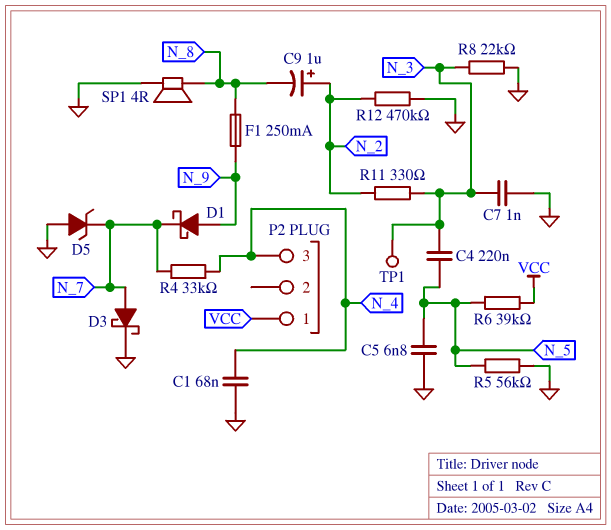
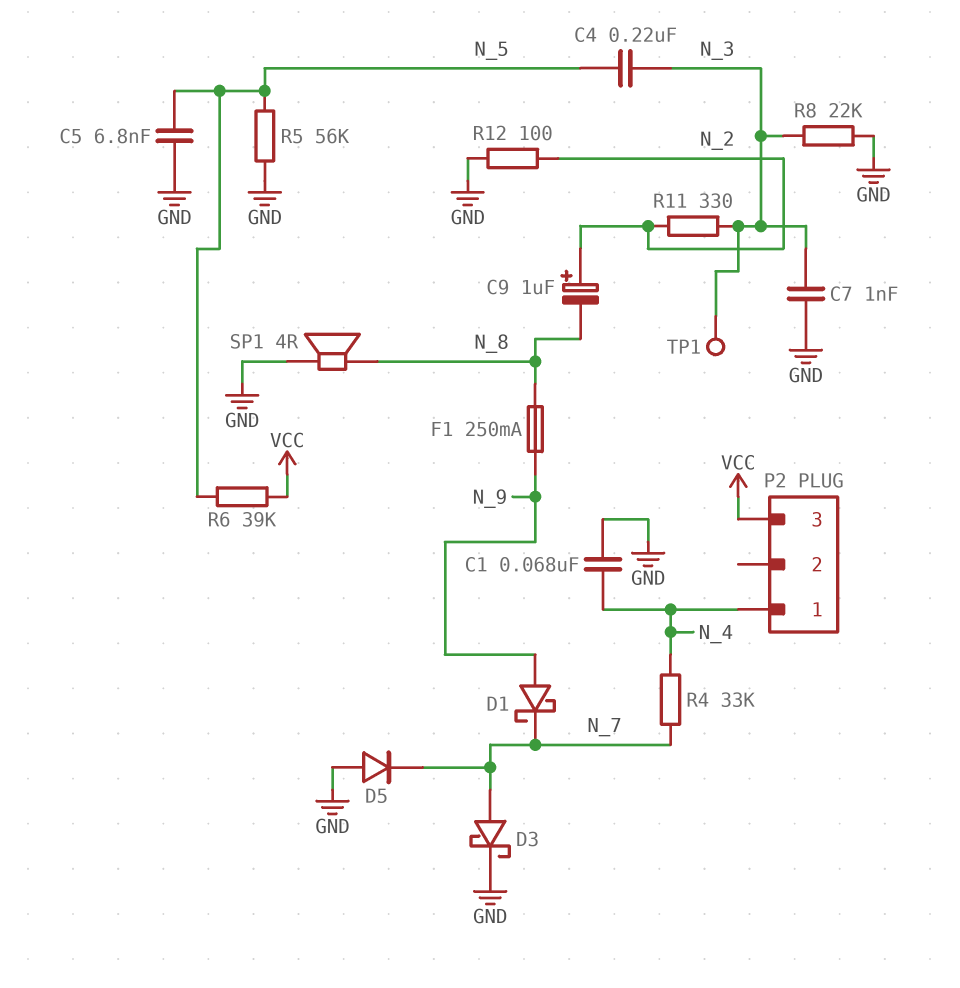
D5: zener (A GND, K N_7) -> diode (A GND, K N_7)
P2 pin 1: VCC -> N_4
P2 pin 3: N_4 -> VCC
R12: 470k (GND, N_2) -> 100 (GND, N_2)

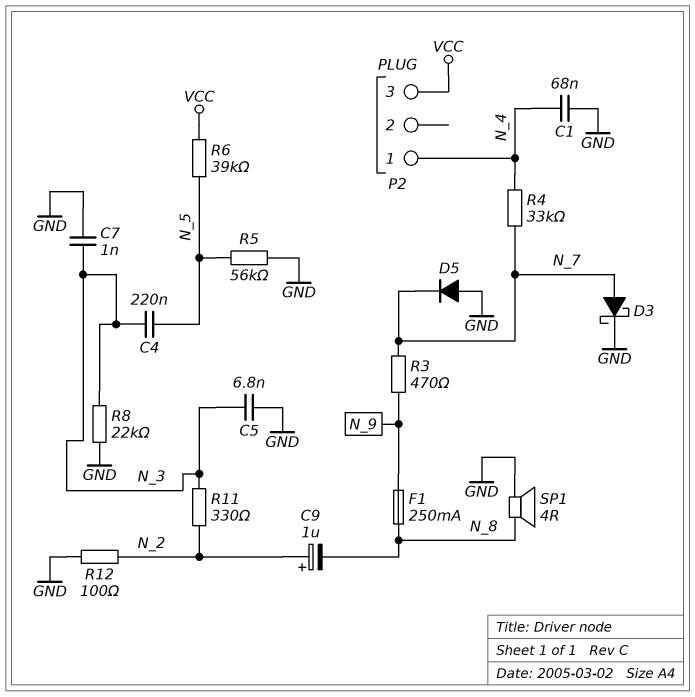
C5: 6.8nF (GND, N_5) -> 6.8nF (GND, N_3)
D1: schottky (A N_9, K N_7) -> none
R3: none -> 470 (N_7, N_9)
TP1: test point (N_3) -> none

